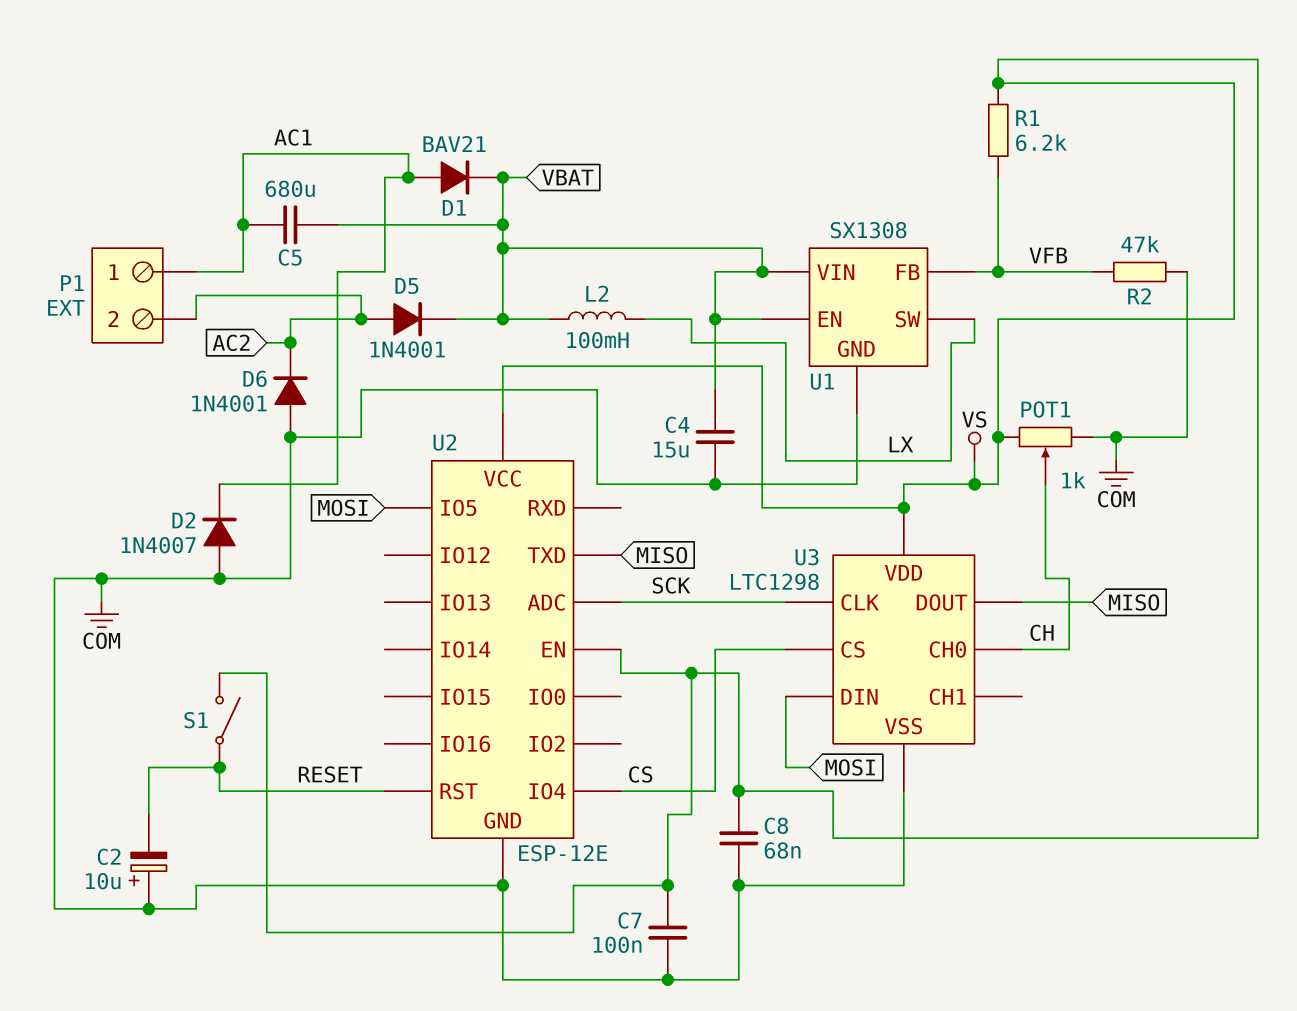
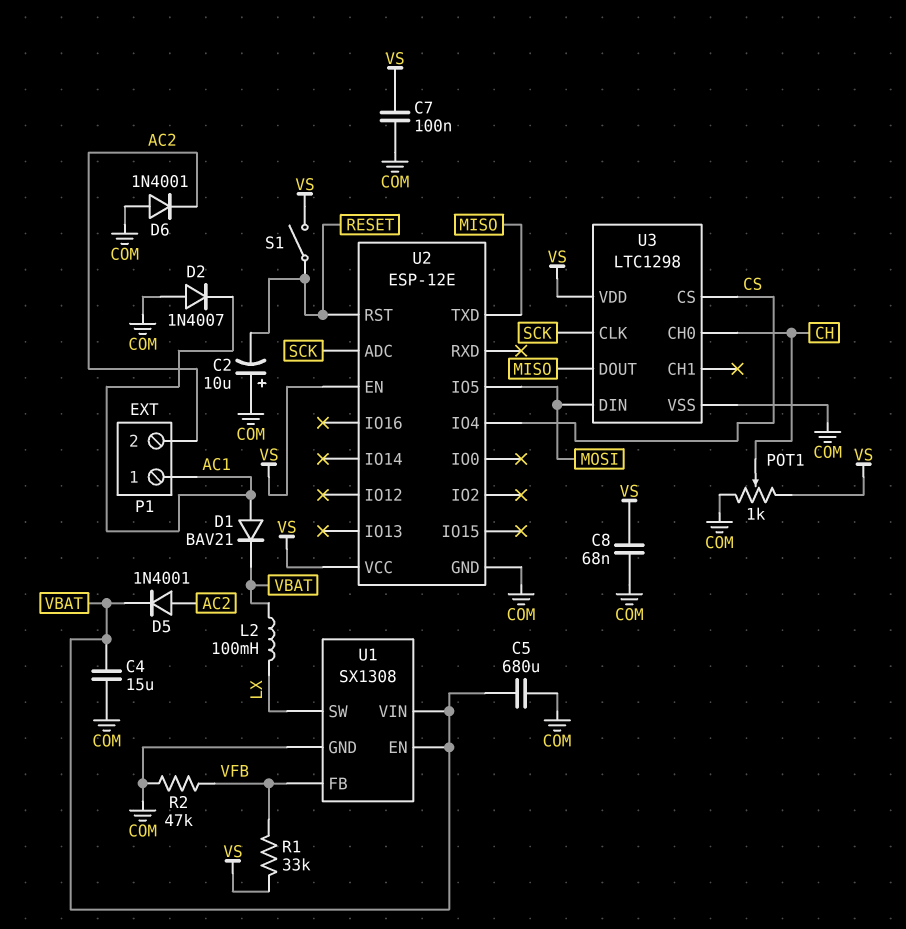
C5: 680uF (AC1, VBAT) -> 680uF (COM, VBAT)
R1: 6.2k (VFB, VS) -> 33k (VFB, VS)

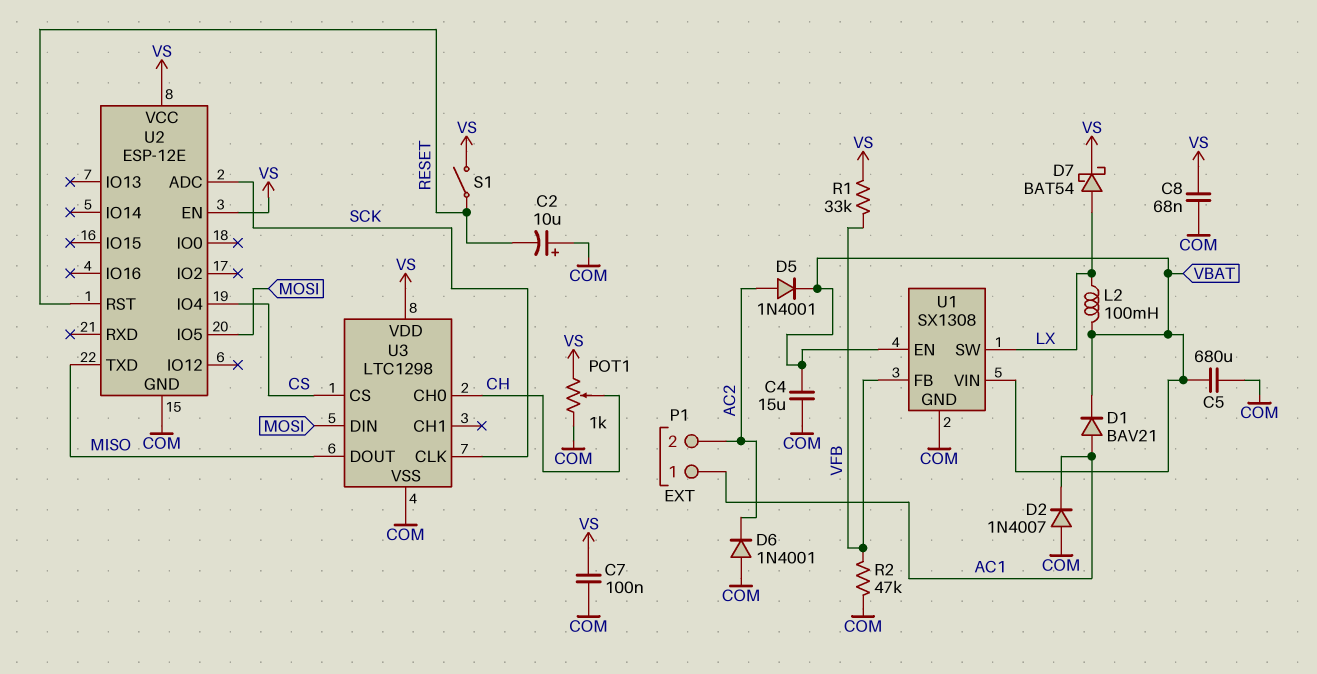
D7: none -> schottky BAT54 (A LX, K VS)

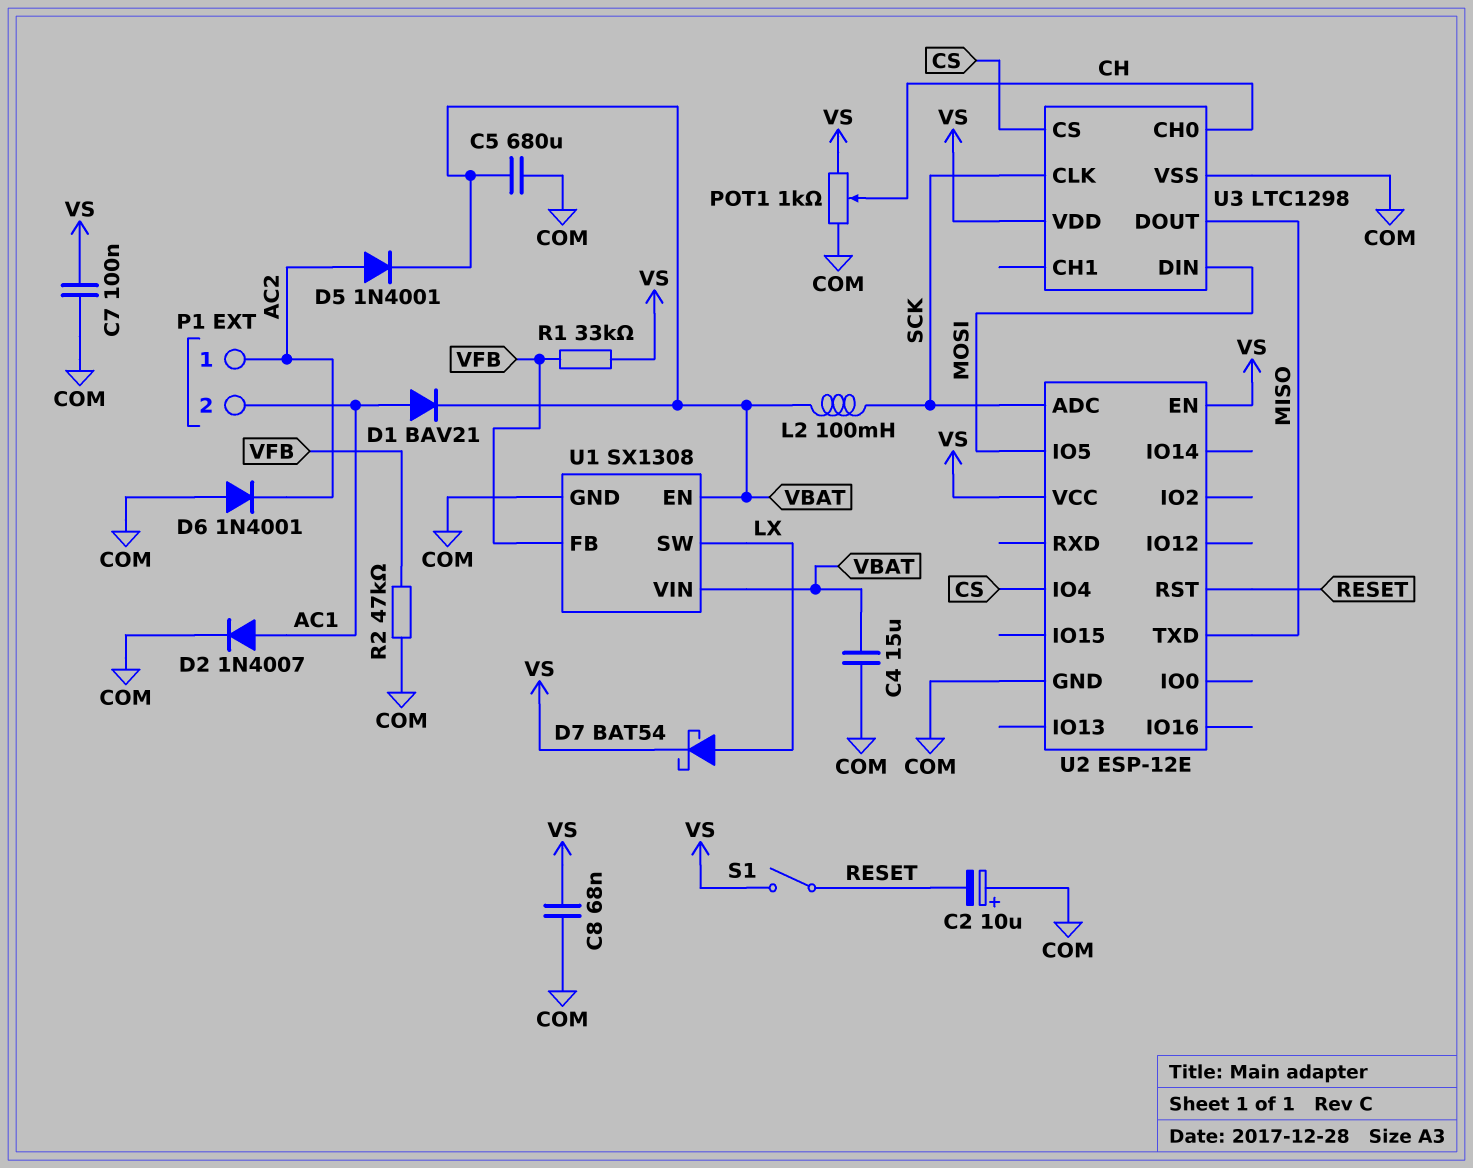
D2: diode 1N4007 (A COM, K AC1) -> diode 1N4007 (A AC1, K COM)
L2: 100mH (LX, VBAT) -> 100mH (SCK, VBAT)
P1 pin 1: AC1 -> AC2
P1 pin 2: AC2 -> AC1

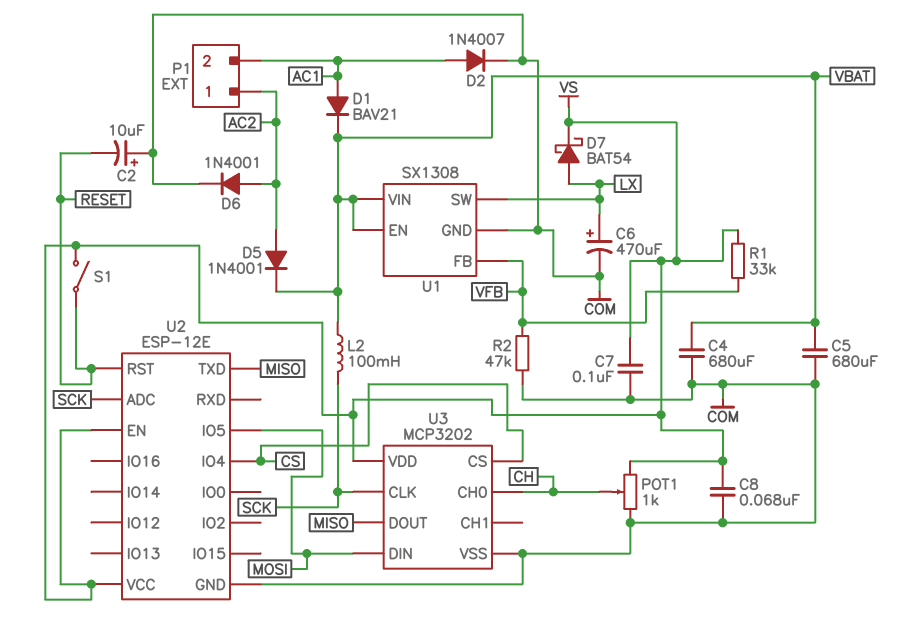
C4: 15uF (COM, VBAT) -> 680uF (COM, VBAT)
C6: none -> 470uF (plus LX, minus COM)
D6: diode 1N4001 (A COM, K AC2) -> diode 1N4001 (A AC2, K COM)
U3: LTC1298 -> MCP3202

